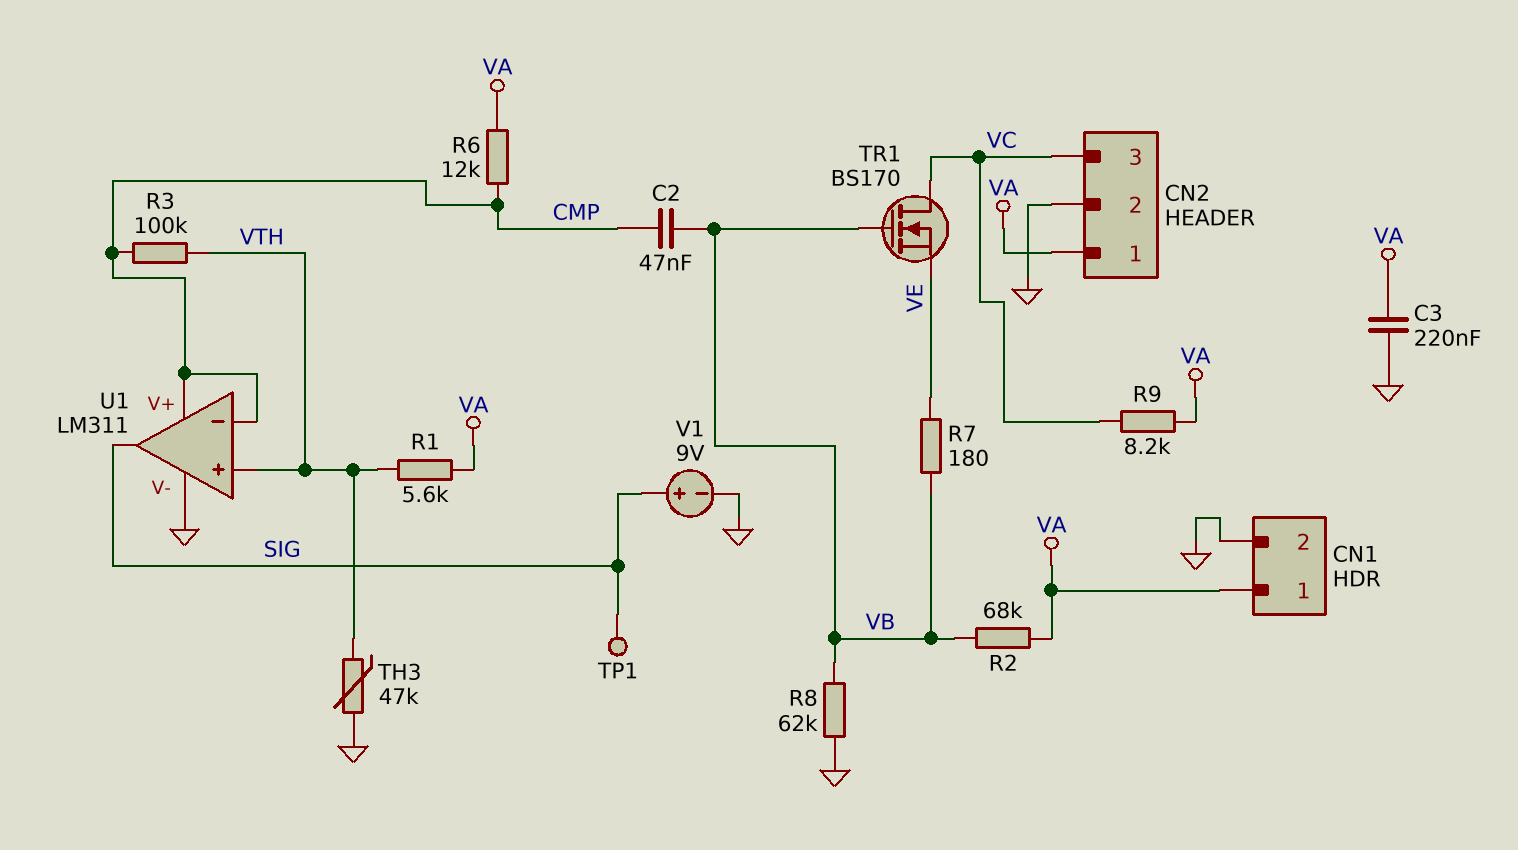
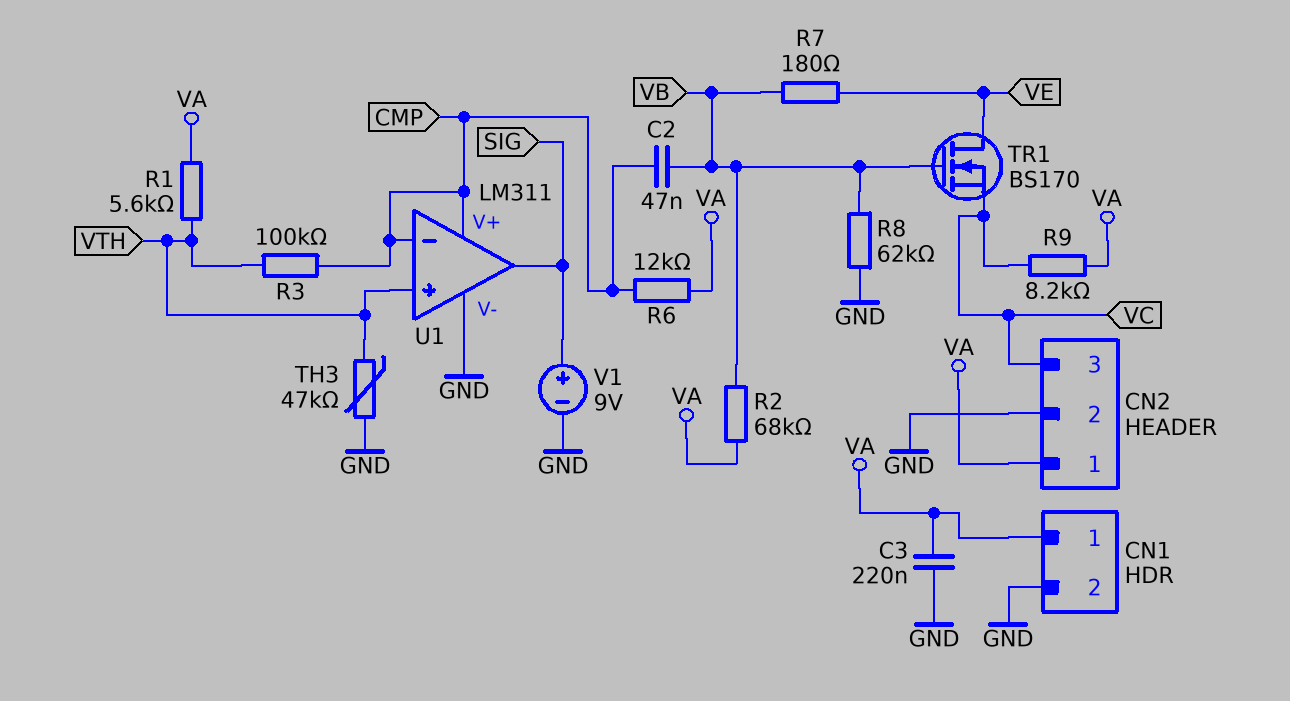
TP1: test point (SIG) -> none
TR1: NMOS BS170 (G VB, D VC, S VE) -> NMOS BS170 (G VB, D VE, S VC)

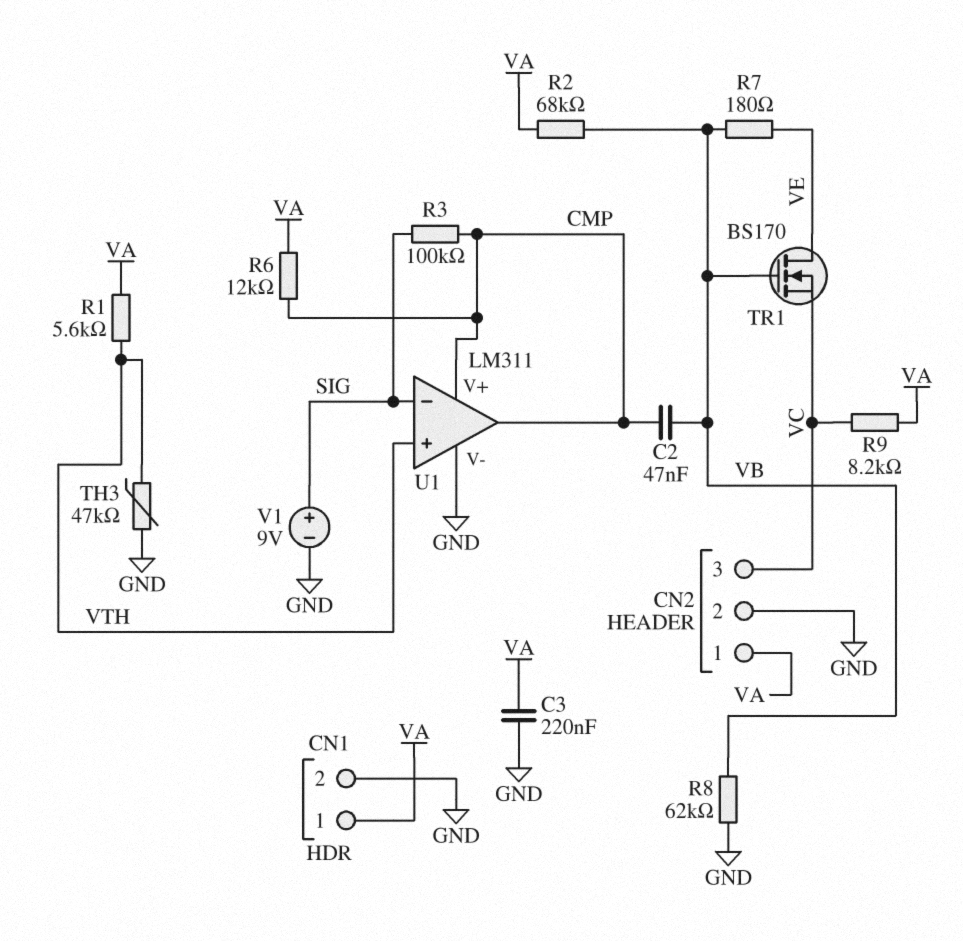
R3: 100k (CMP, VTH) -> 100k (CMP, SIG)
U1 pin in-: CMP -> SIG
U1 pin out: SIG -> CMP

